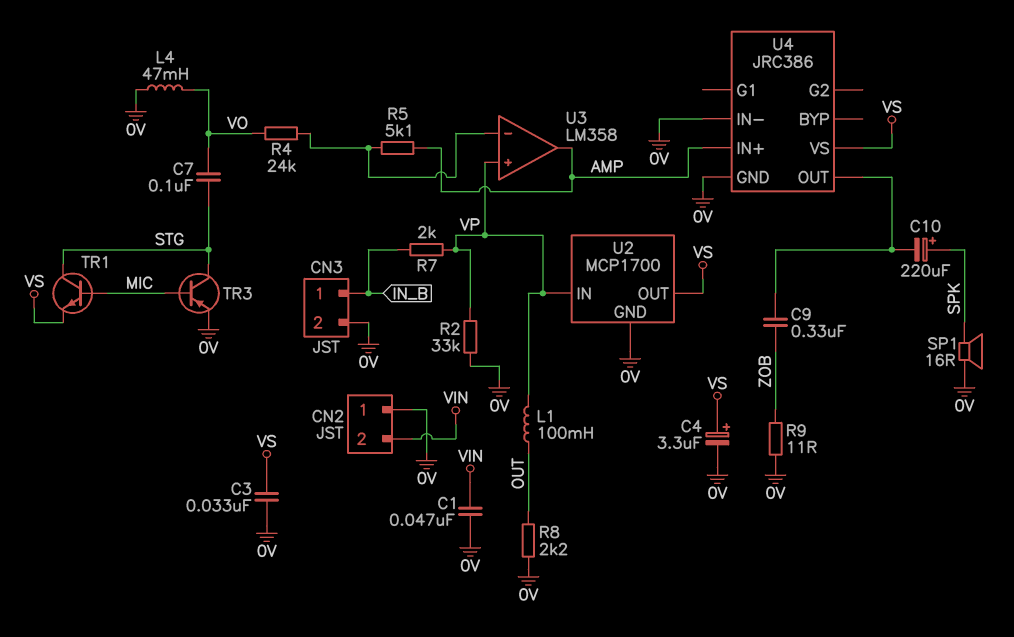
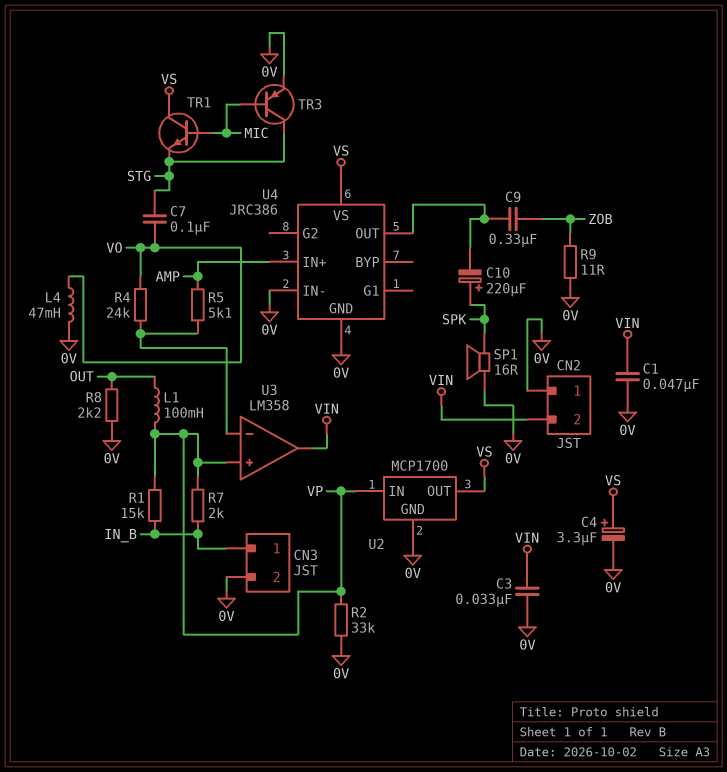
C3: 33nF (0V, VS) -> 33nF (0V, VIN)
R1: none -> 15k (IN_B, VP)
TR1: NPN (B MIC, C STG, E VS) -> NPN (B MIC, C VS, E STG)
U3 pin out: AMP -> VIN

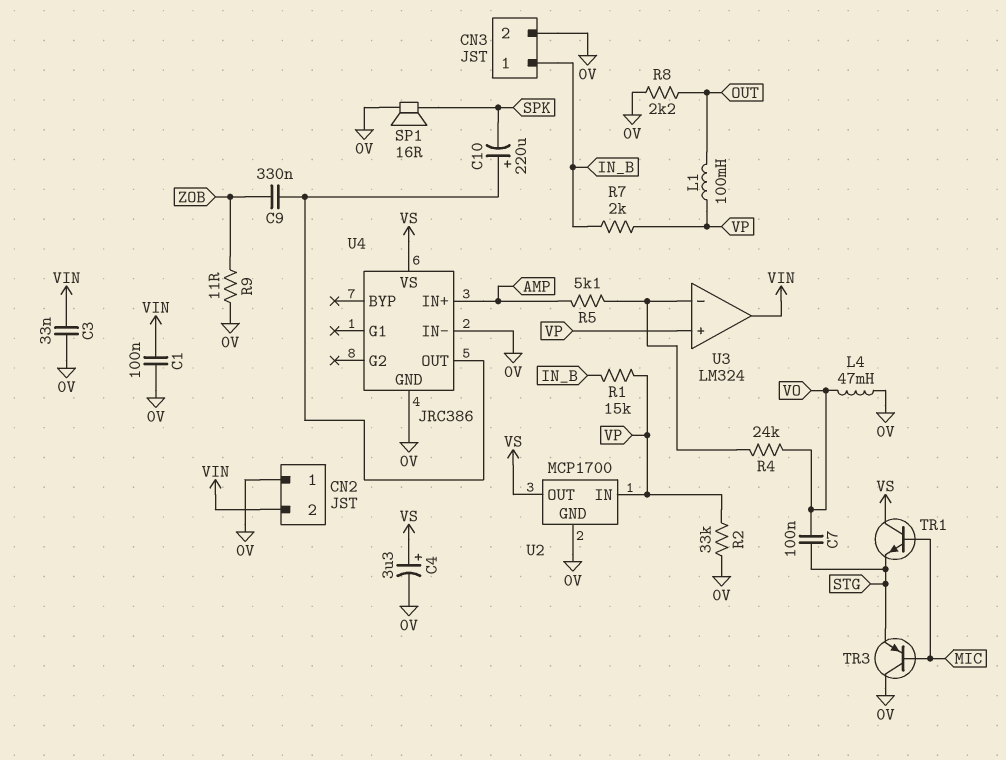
C1: 47nF (0V, VIN) -> 100nF (0V, VIN)
C10: 220uF (plus SPK, minus U4/OUT) -> 220uF (plus U4/OUT, minus SPK)
TR3: PNP (B MIC, C STG, E 0V) -> PNP (B MIC, C 0V, E STG)
U3: LM358 -> LM324

